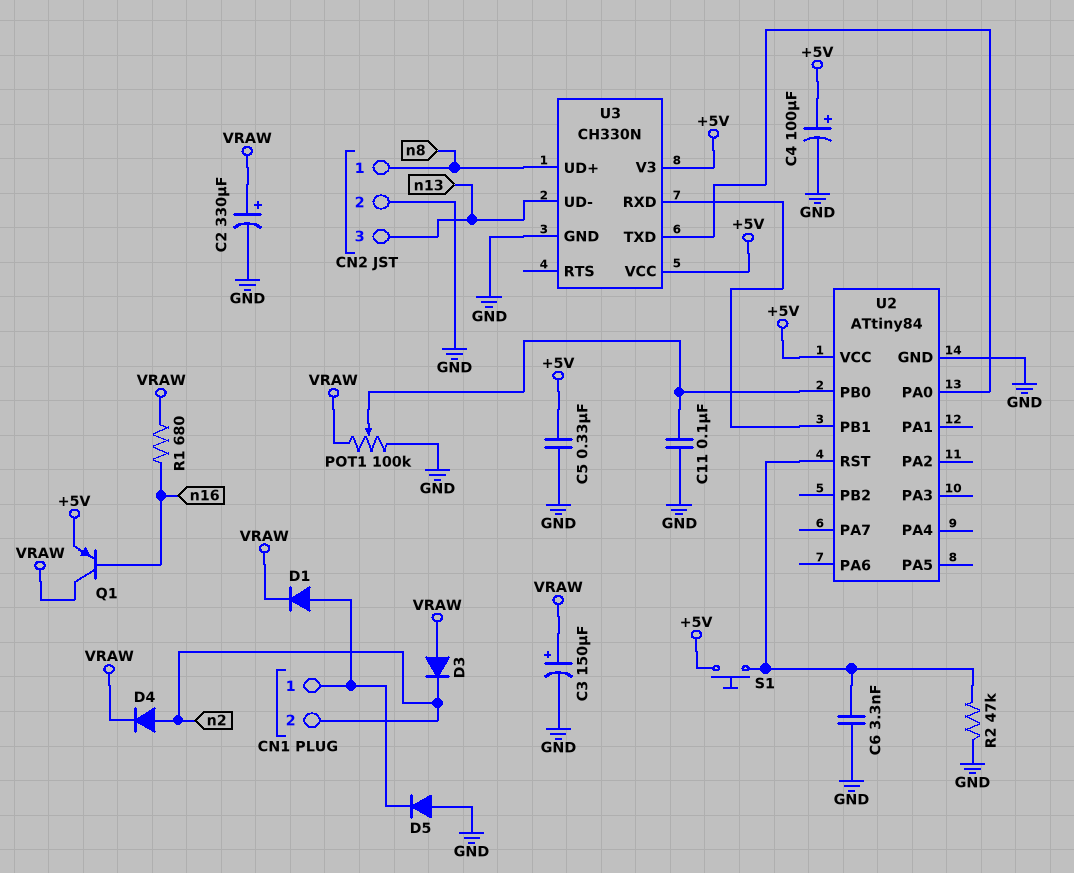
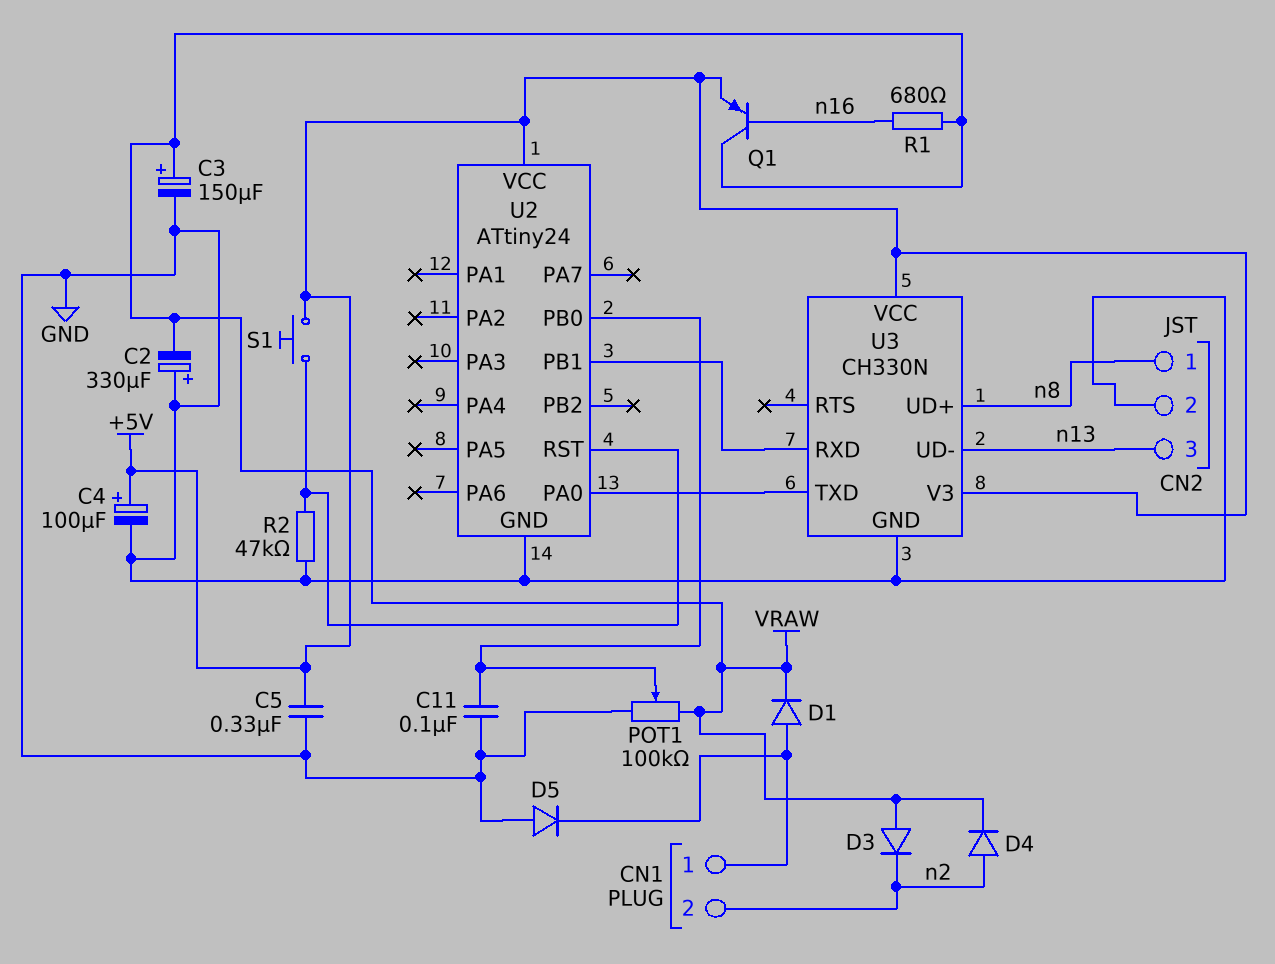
C2: 330uF (plus VRAW, minus GND) -> 330uF (plus GND, minus VRAW)
C6: 3.3nF (GND, U2/RST) -> none
U2: ATtiny84 -> ATtiny24

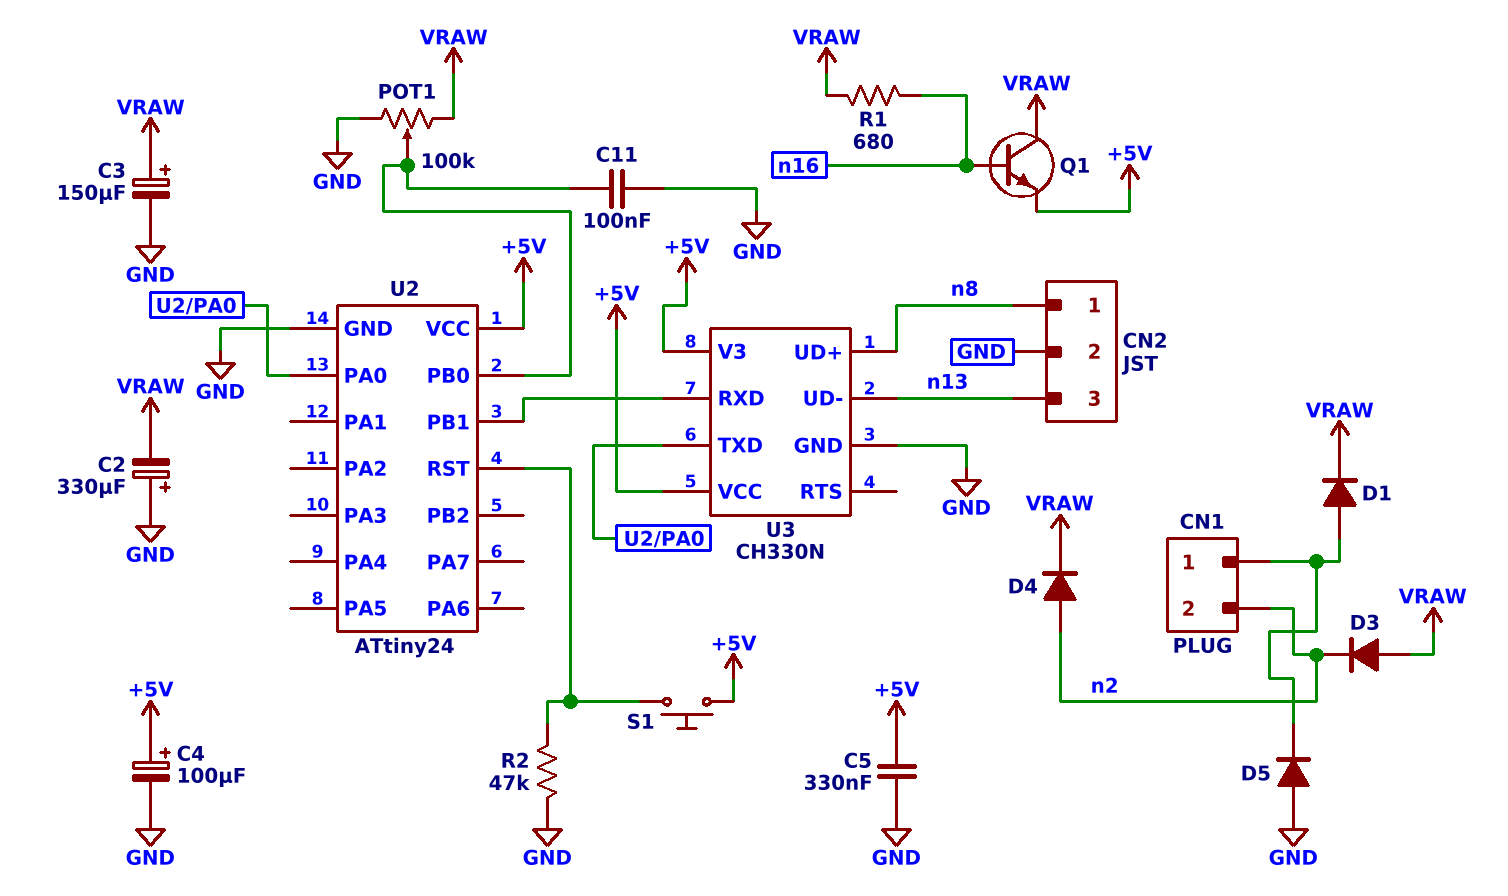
Q1: PNP (B n16, C VRAW, E +5V) -> NPN (B n16, C VRAW, E +5V)

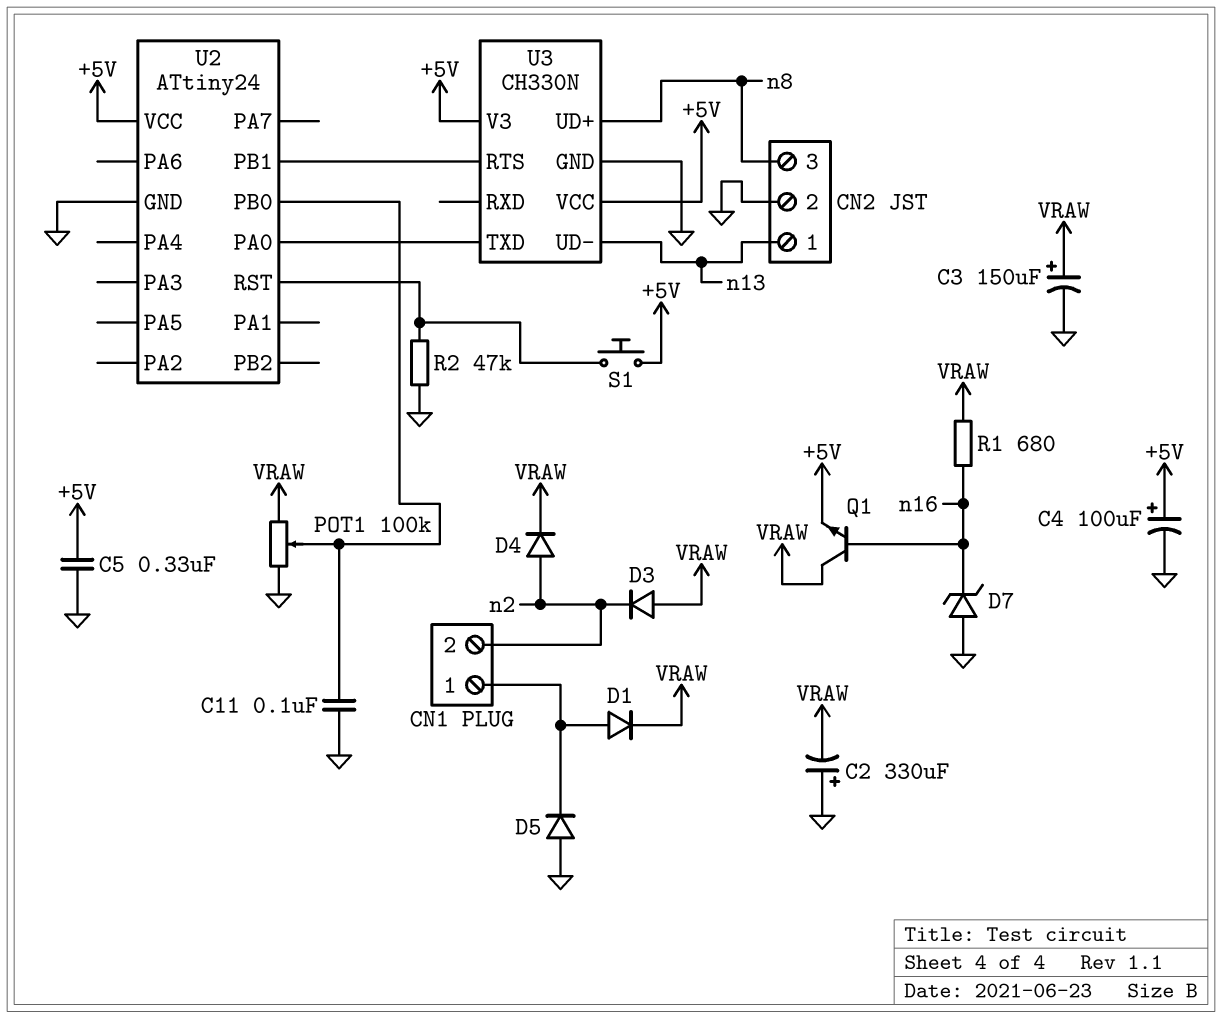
CN2 pin 1: n8 -> n13
CN2 pin 3: n13 -> n8
D7: none -> zener (A GND, K n16)
U3 pin RTS: none -> U2/PB1
U3 pin RXD: U2/PB1 -> none

